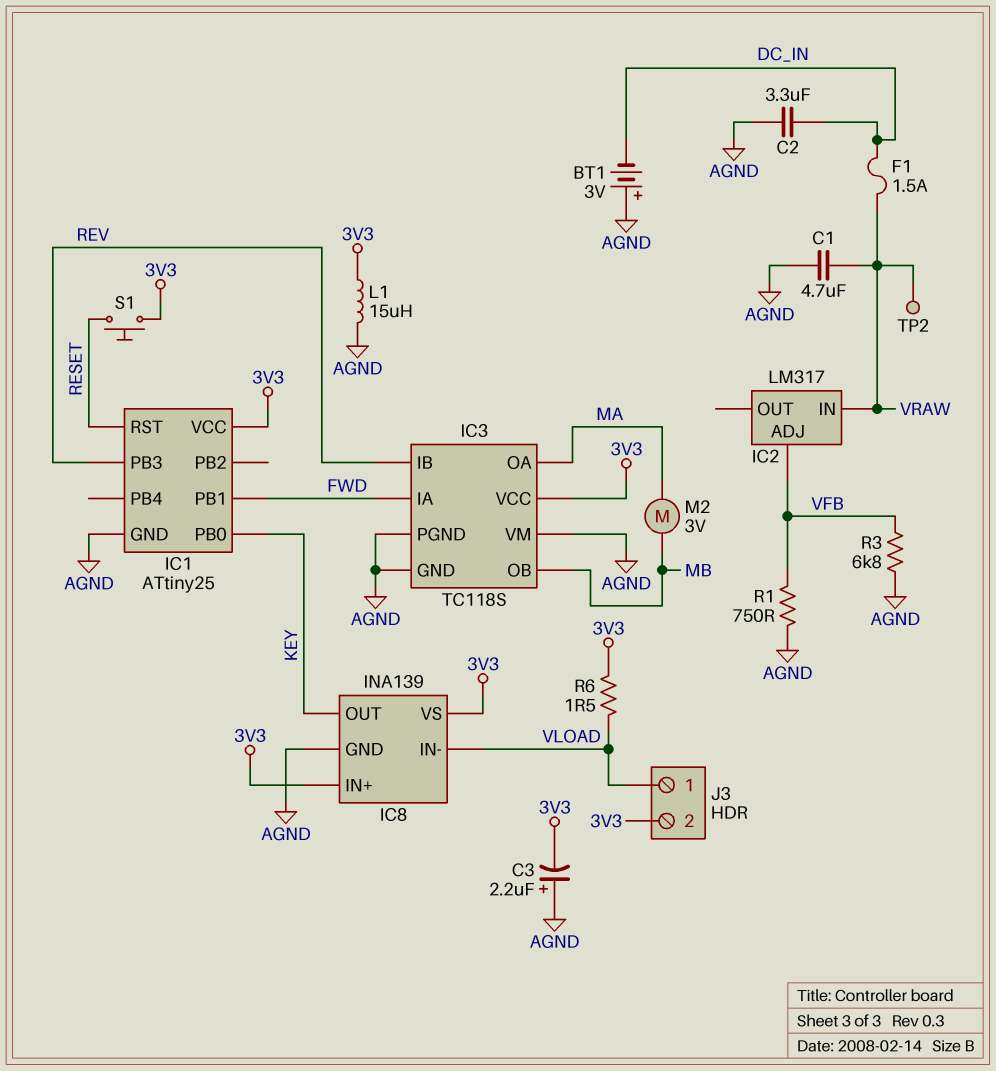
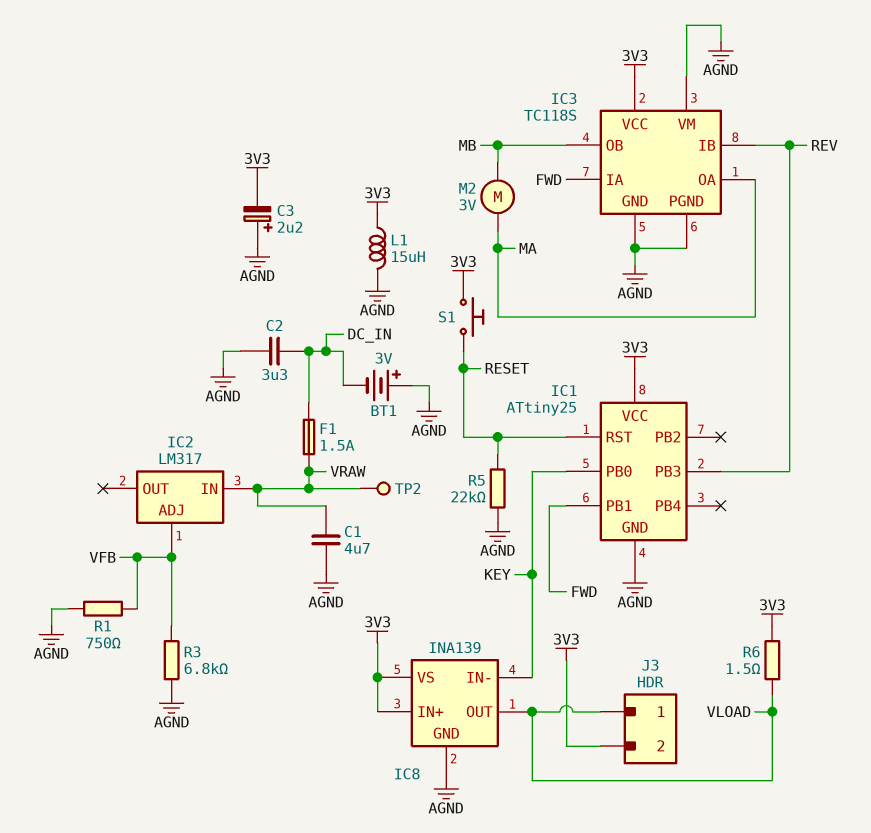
IC8 pin IN-: VLOAD -> KEY
IC8 pin OUT: KEY -> VLOAD
R5: none -> 22k (AGND, RESET)

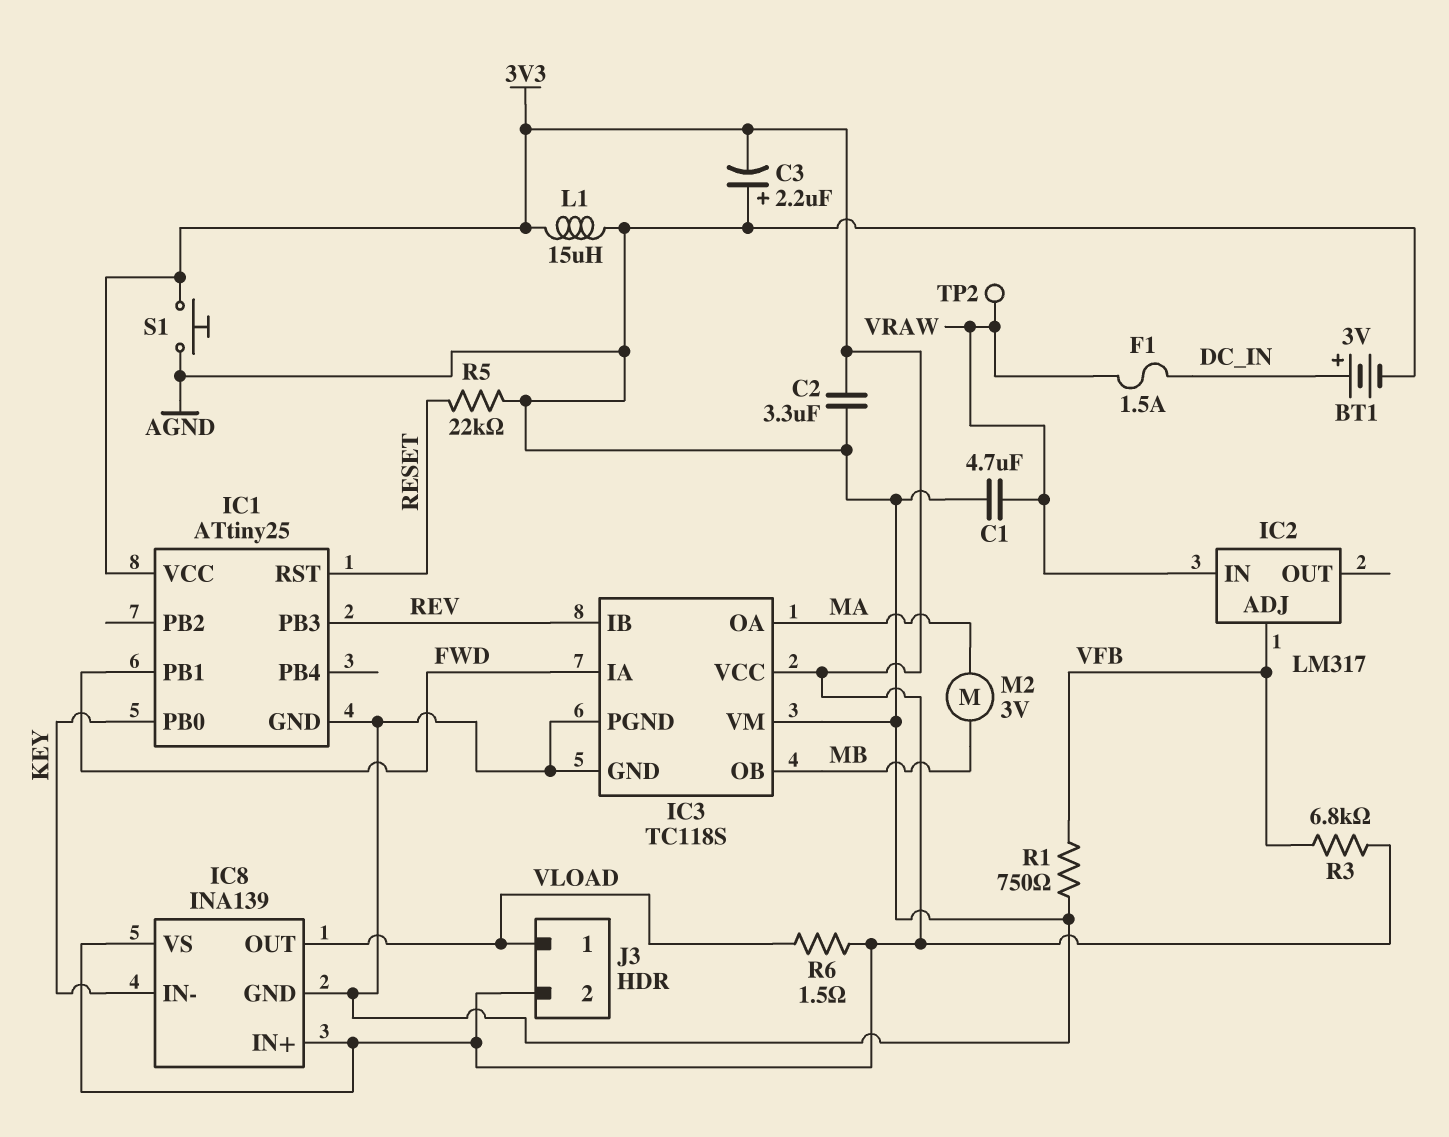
BT1: 3V (plus AGND, minus DC_IN) -> 3V (plus DC_IN, minus AGND)
C2: 3.3uF (AGND, DC_IN) -> 3.3uF (3V3, AGND)
R3: 6.8k (AGND, VFB) -> 6.8k (3V3, VFB)
S1: button (3V3, RESET) -> button (3V3, AGND)

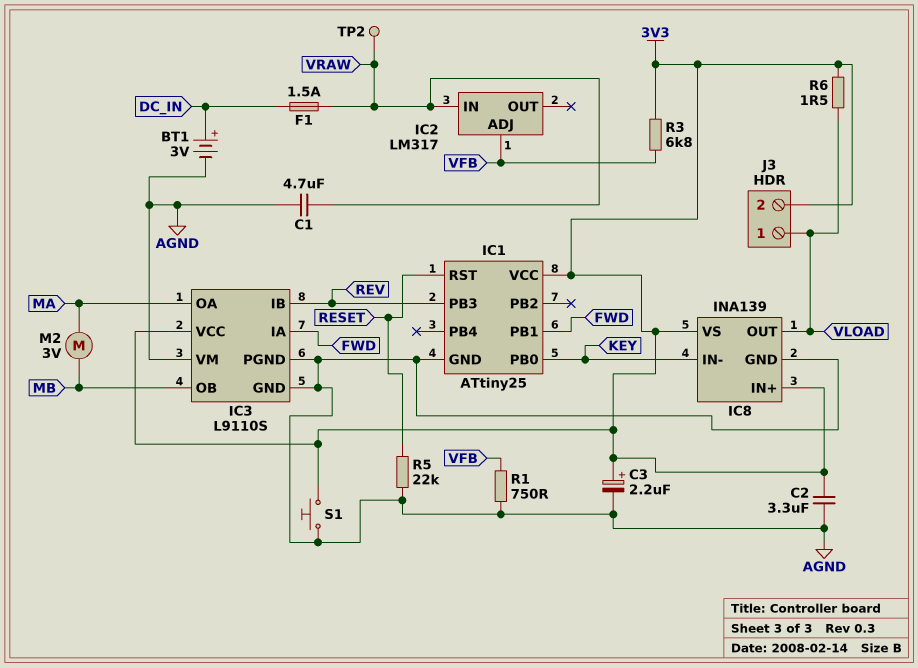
C3: 2.2uF (plus AGND, minus 3V3) -> 2.2uF (plus 3V3, minus AGND)
IC3: TC118S -> L9110S
L1: 15uH (3V3, AGND) -> none

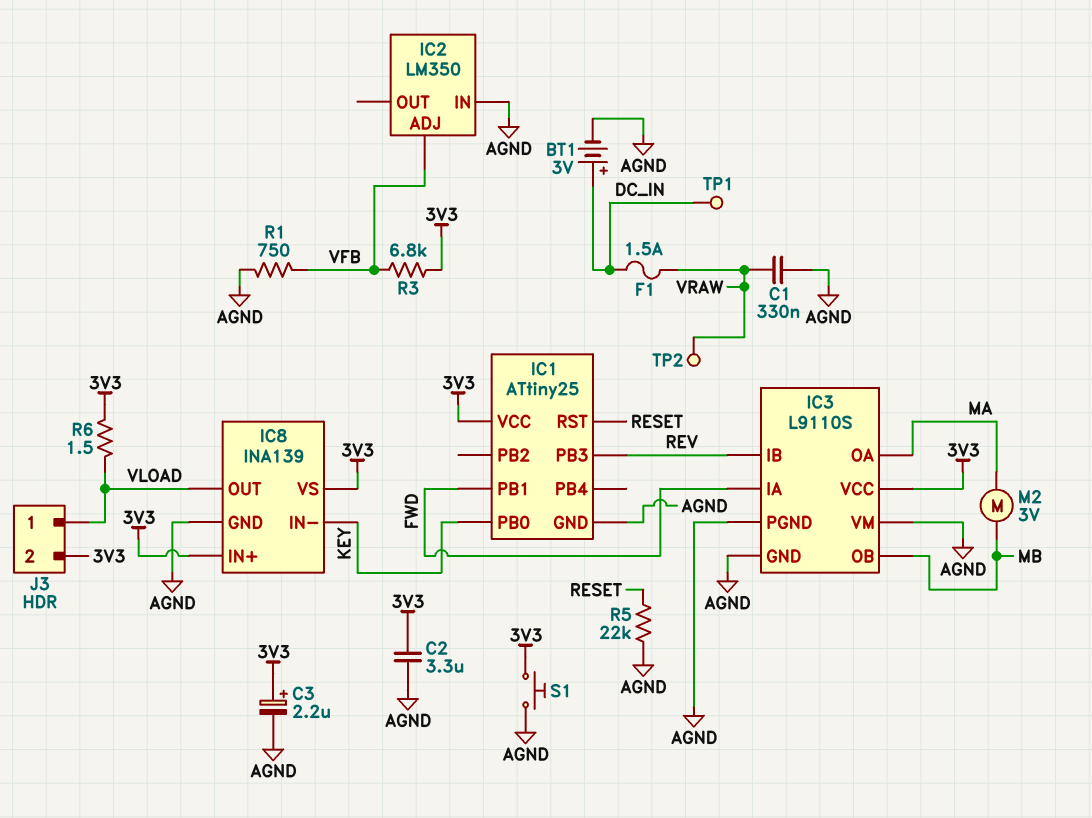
C1: 4.7uF (AGND, VRAW) -> 330nF (AGND, VRAW)
IC2: LM317 -> LM350
IC2 pin IN: VRAW -> AGND
TP1: none -> test point (DC_IN)

